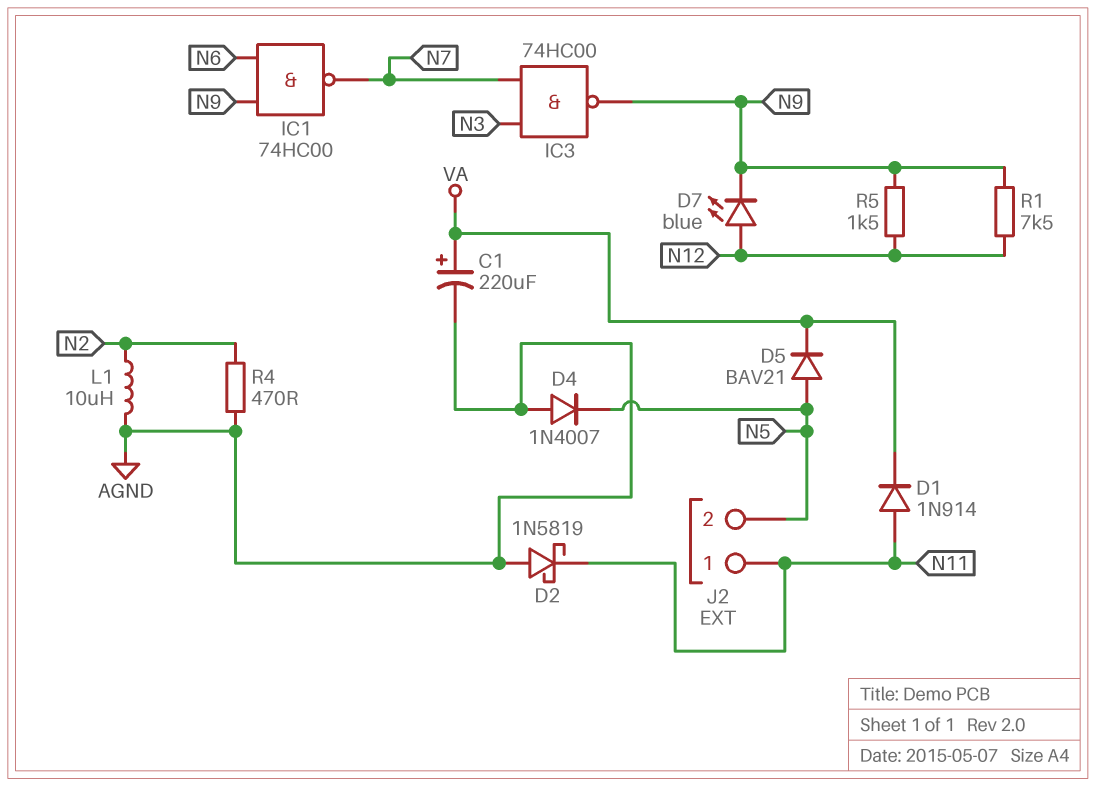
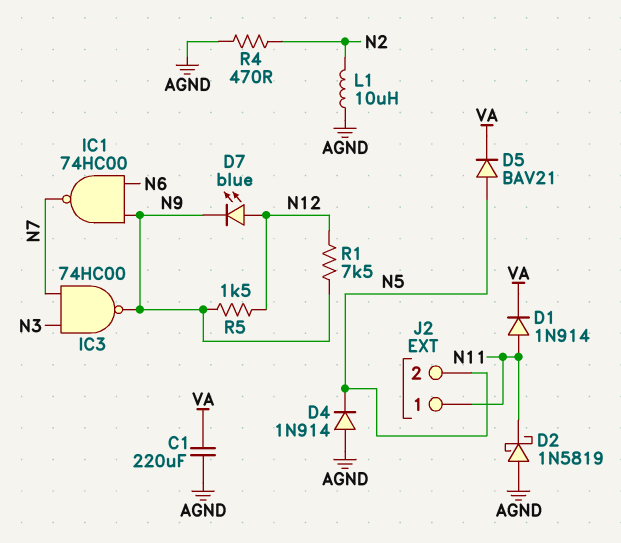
C1: 220uF (plus VA, minus AGND) -> 220uF (AGND, VA)
D4: diode 1N4007 (A AGND, K N5) -> diode 1N914 (A AGND, K N5)

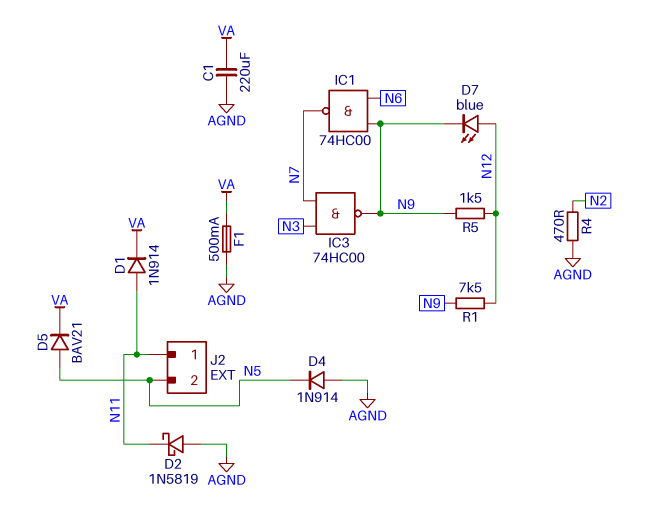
F1: none -> 500mA (AGND, VA)
L1: 10uH (AGND, N2) -> none

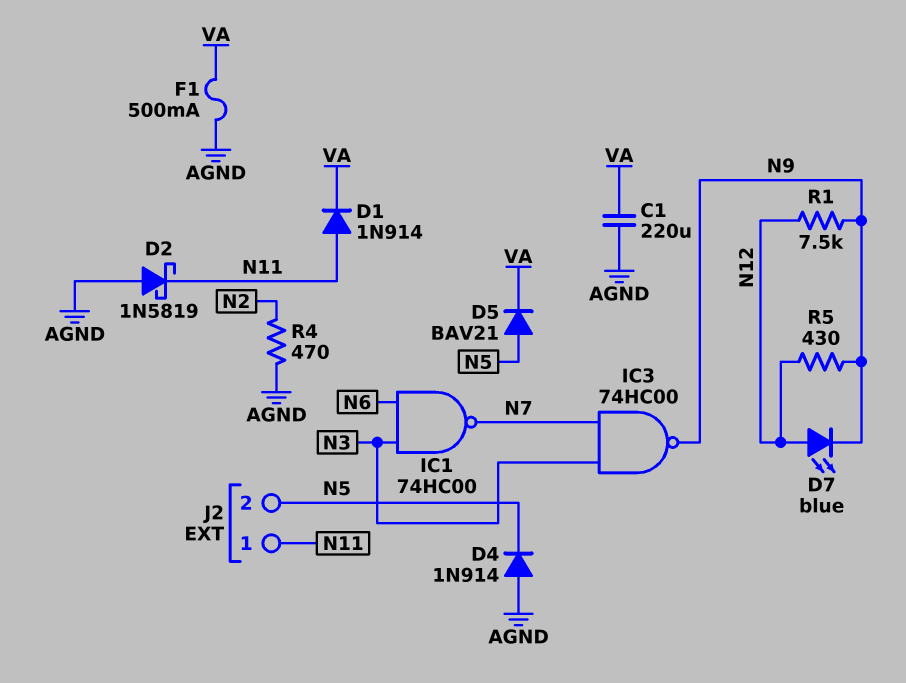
IC1: NAND 74HC00 (in N6, in N9, out N7) -> NAND 74HC00 (in N3, in N6, out N7)
R5: 1.5k (N9, N12) -> 430 (N9, N12)

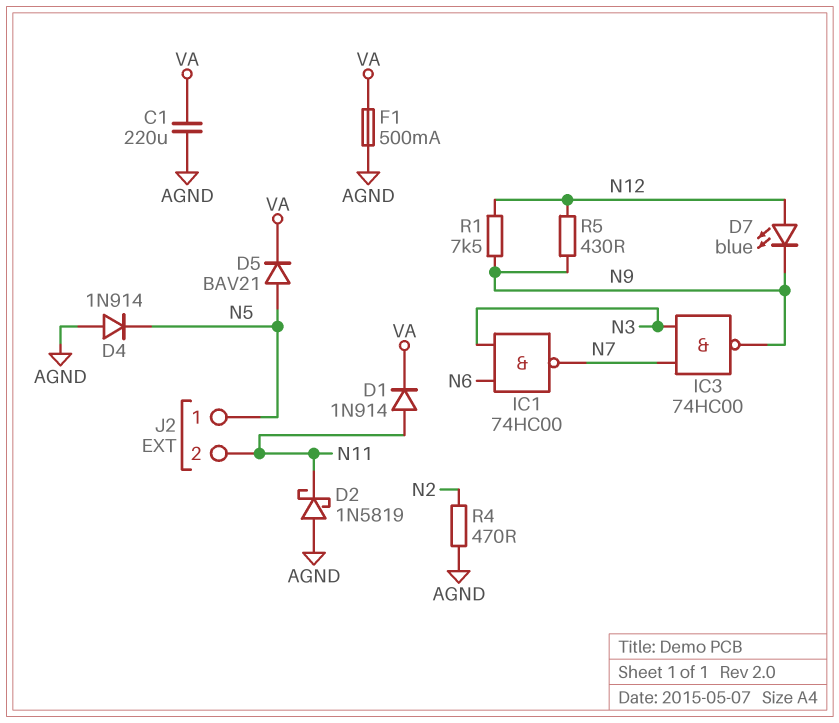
J2 pin 1: N11 -> N5
J2 pin 2: N5 -> N11

